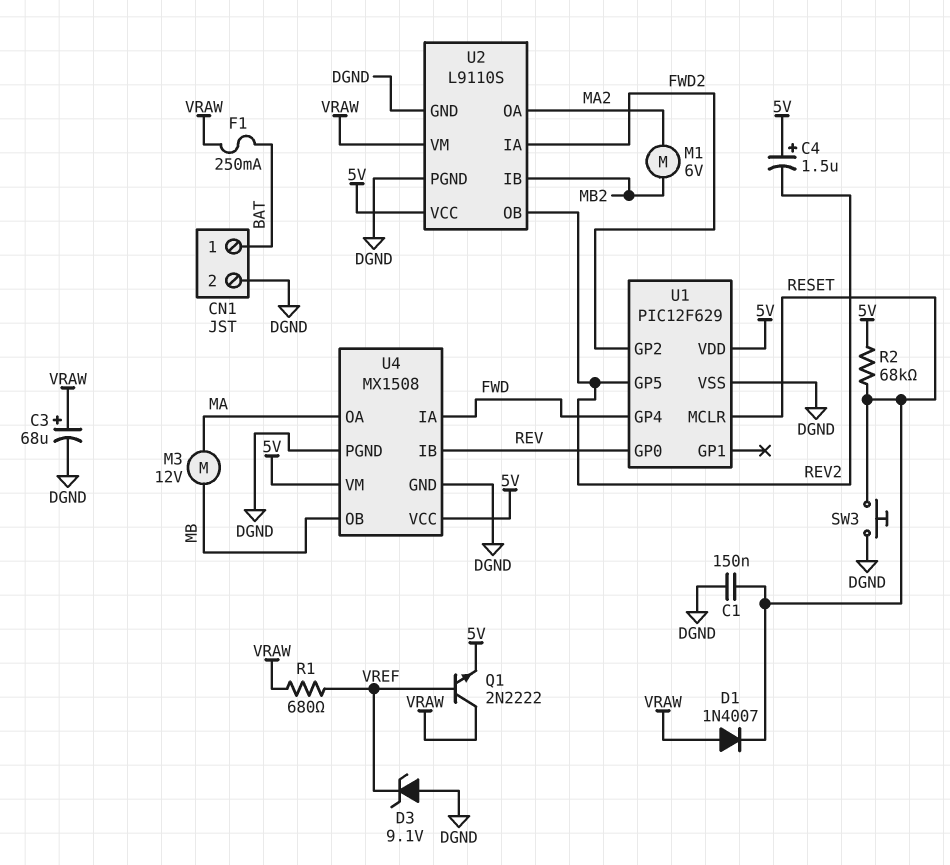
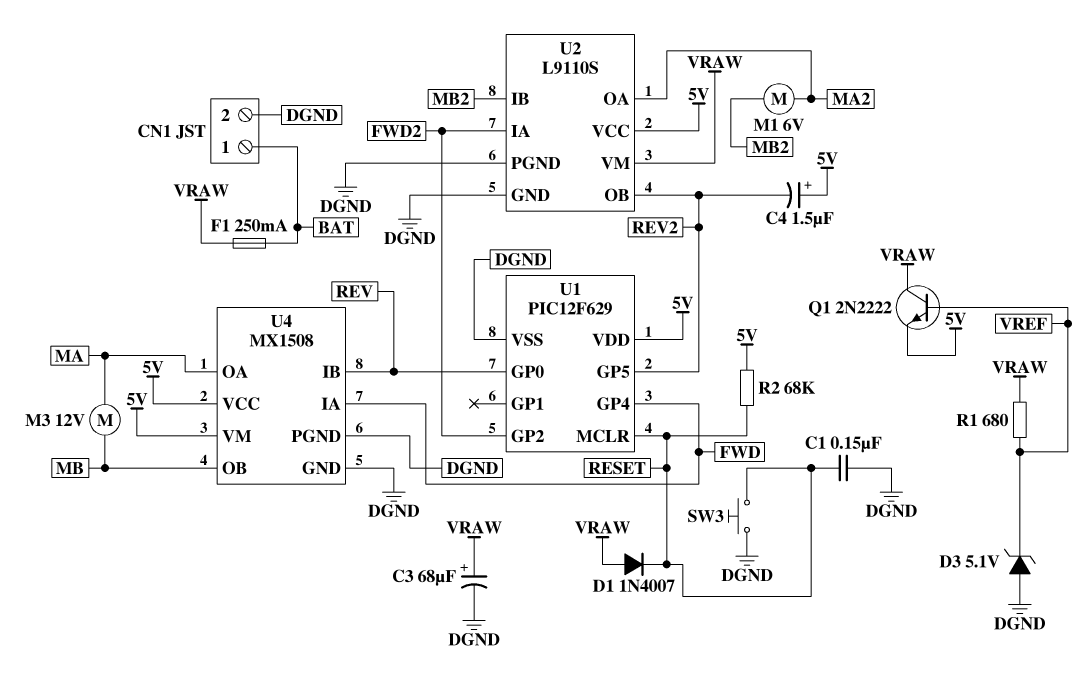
D3: zener 9.1V (A DGND, K VREF) -> zener 5.1V (A DGND, K VREF)

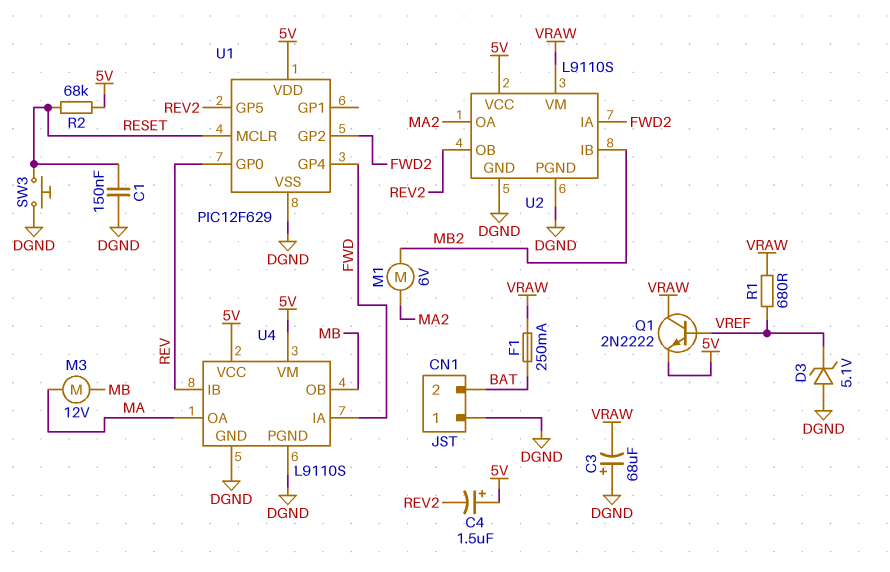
C3: 68uF (plus VRAW, minus DGND) -> 68uF (plus DGND, minus VRAW)
CN1 pin 1: BAT -> DGND
CN1 pin 2: DGND -> BAT
D1: diode 1N4007 (A VRAW, K RESET) -> none
U4: MX1508 -> L9110S

